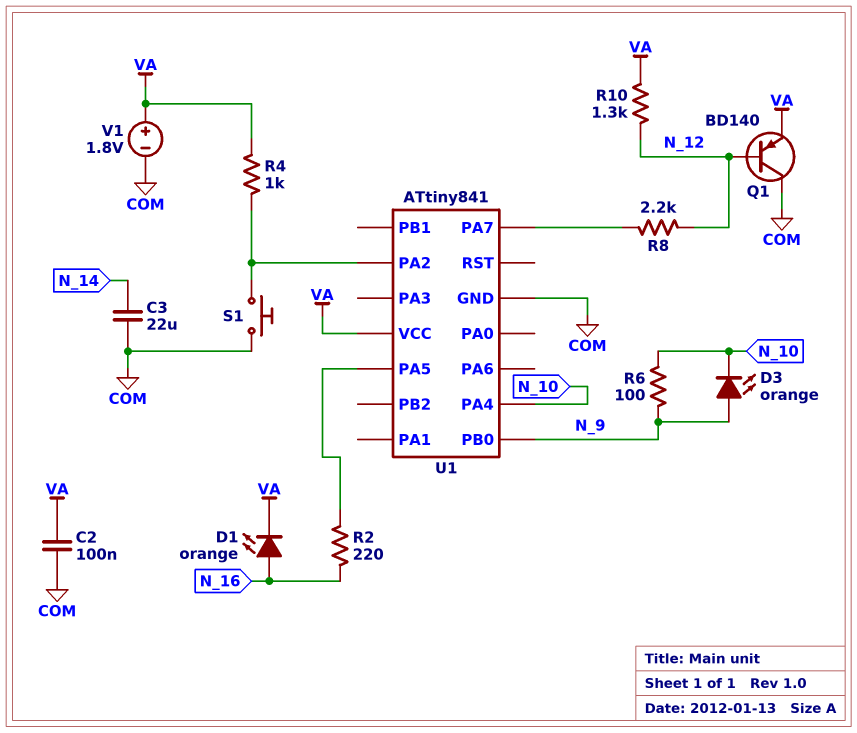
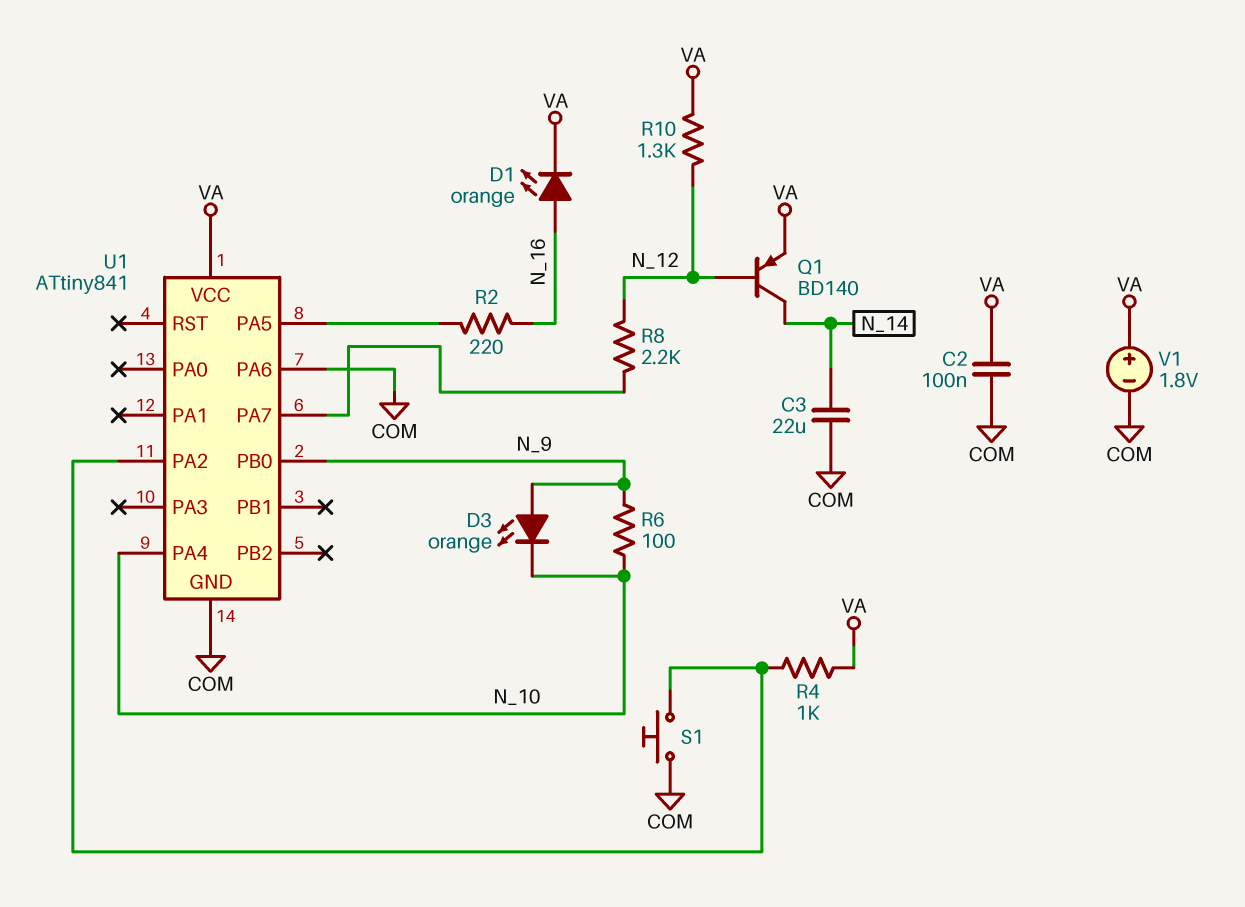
Q1: PNP BD140 (B N_12, C COM, E VA) -> PNP BD140 (B N_12, C N_14, E VA)
U1 pin PA6: none -> COM

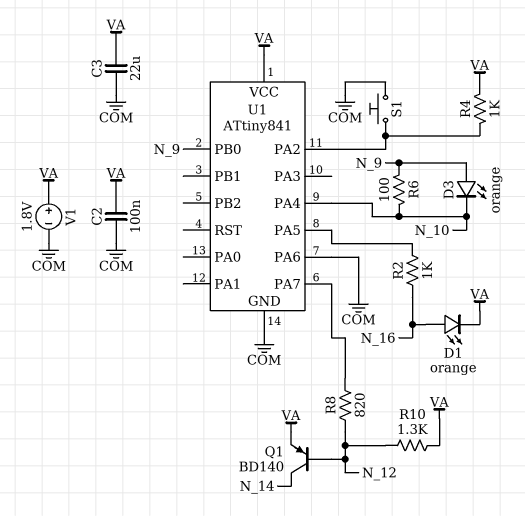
C3: 22uF (COM, N_14) -> 22uF (COM, VA)
R2: 220 (N_16, U1/PA5) -> 1k (N_16, U1/PA5)
R8: 2.2k (N_12, U1/PA7) -> 820 (N_12, U1/PA7)

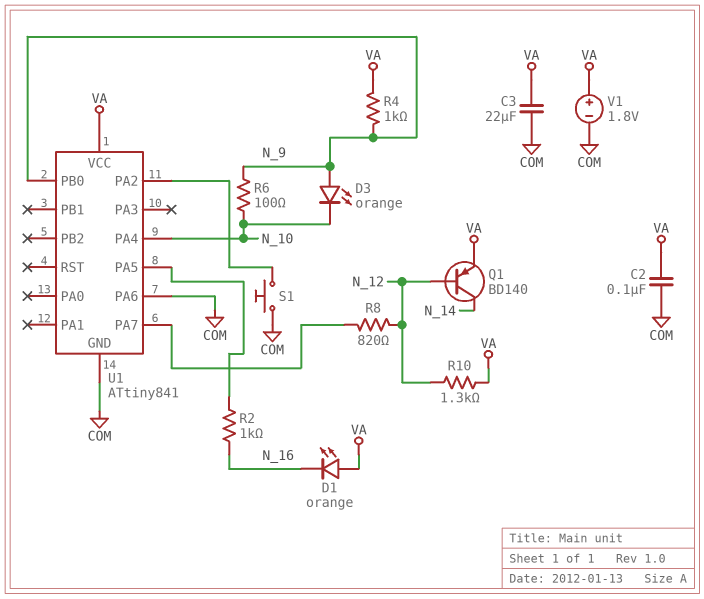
D1: LED orange (A N_16, K VA) -> LED orange (A VA, K N_16)
R4: 1k (U1/PA2, VA) -> 1k (N_9, VA)

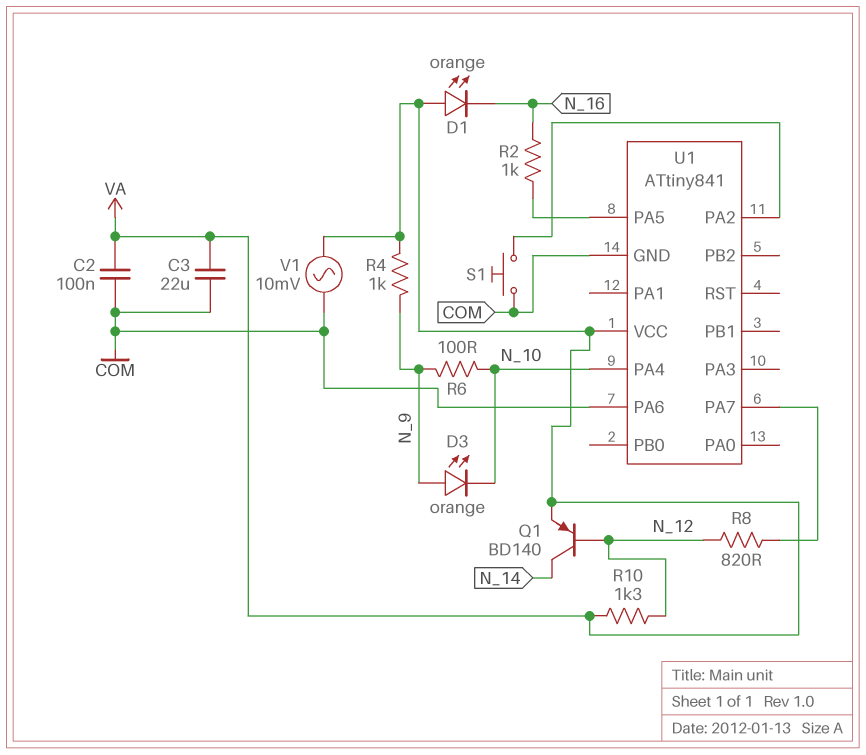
U1 pin PB0: N_9 -> none
V1: 1.8V (plus VA, minus COM) -> AC 10mV (COM, VA)

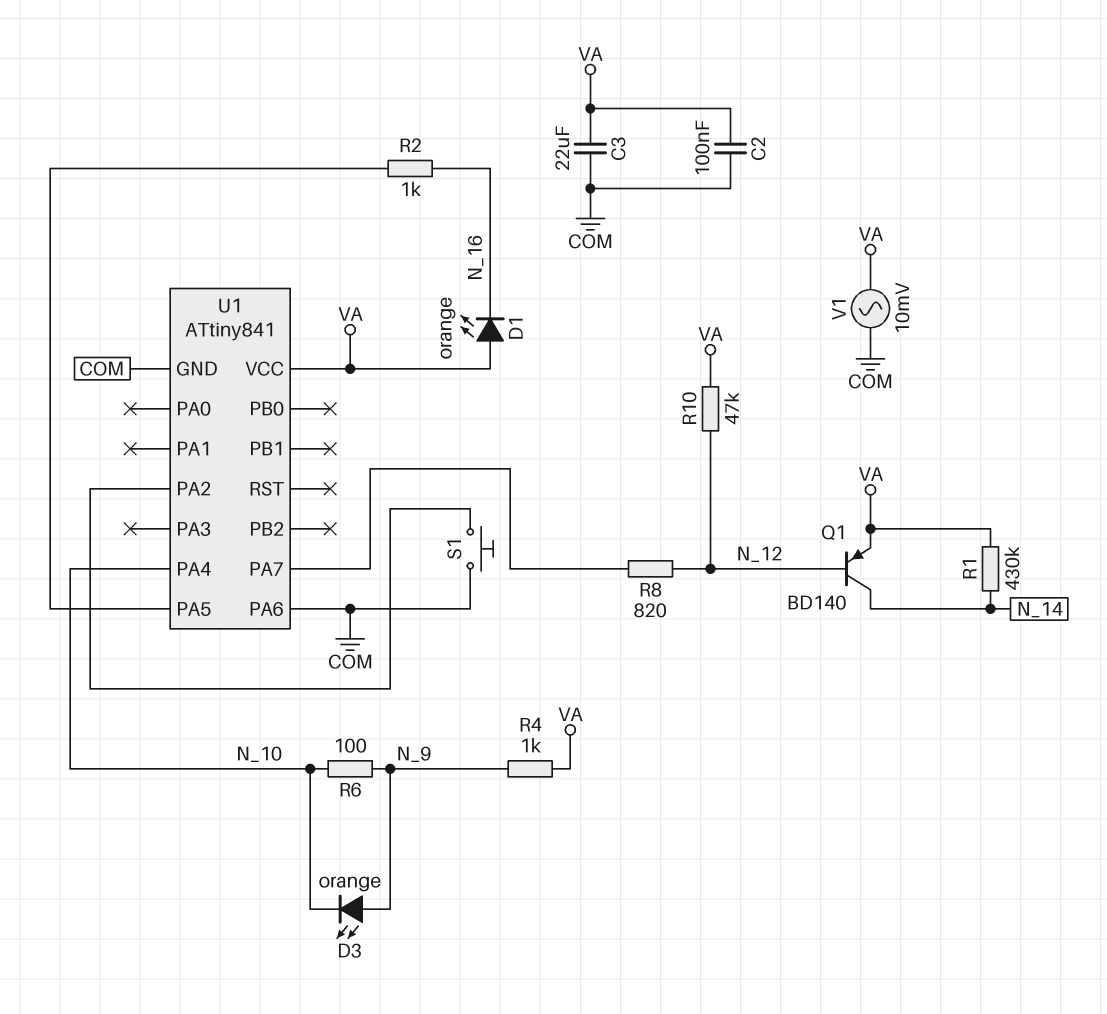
R1: none -> 430k (N_14, VA)
R10: 1.3k (N_12, VA) -> 47k (N_12, VA)

